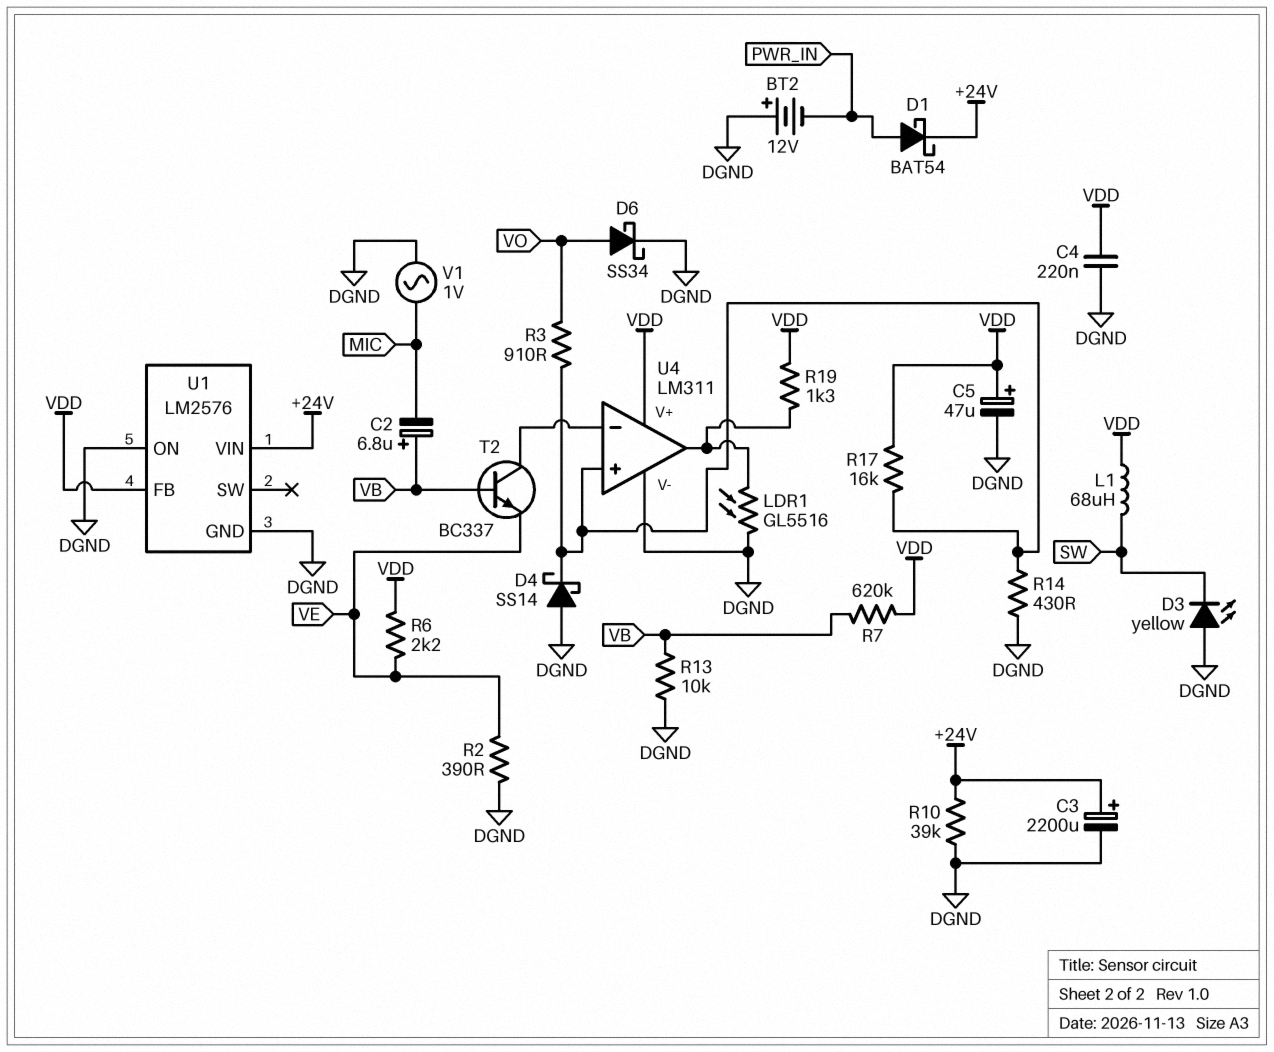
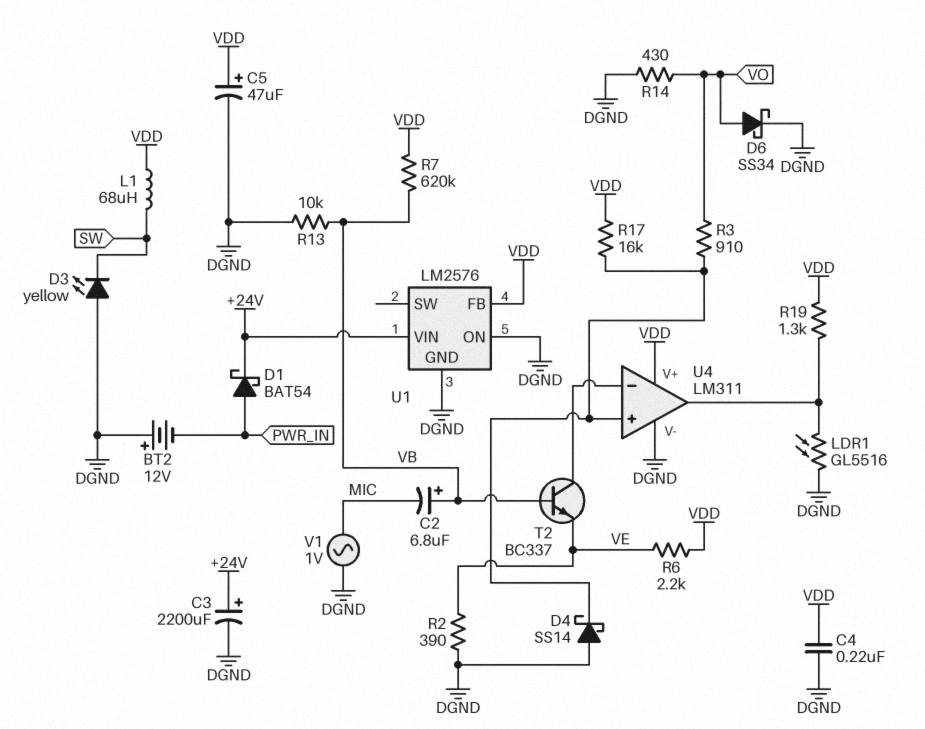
R10: 39k (+24V, DGND) -> none
R14: 430 (DGND, U4/in+) -> 430 (DGND, VO)

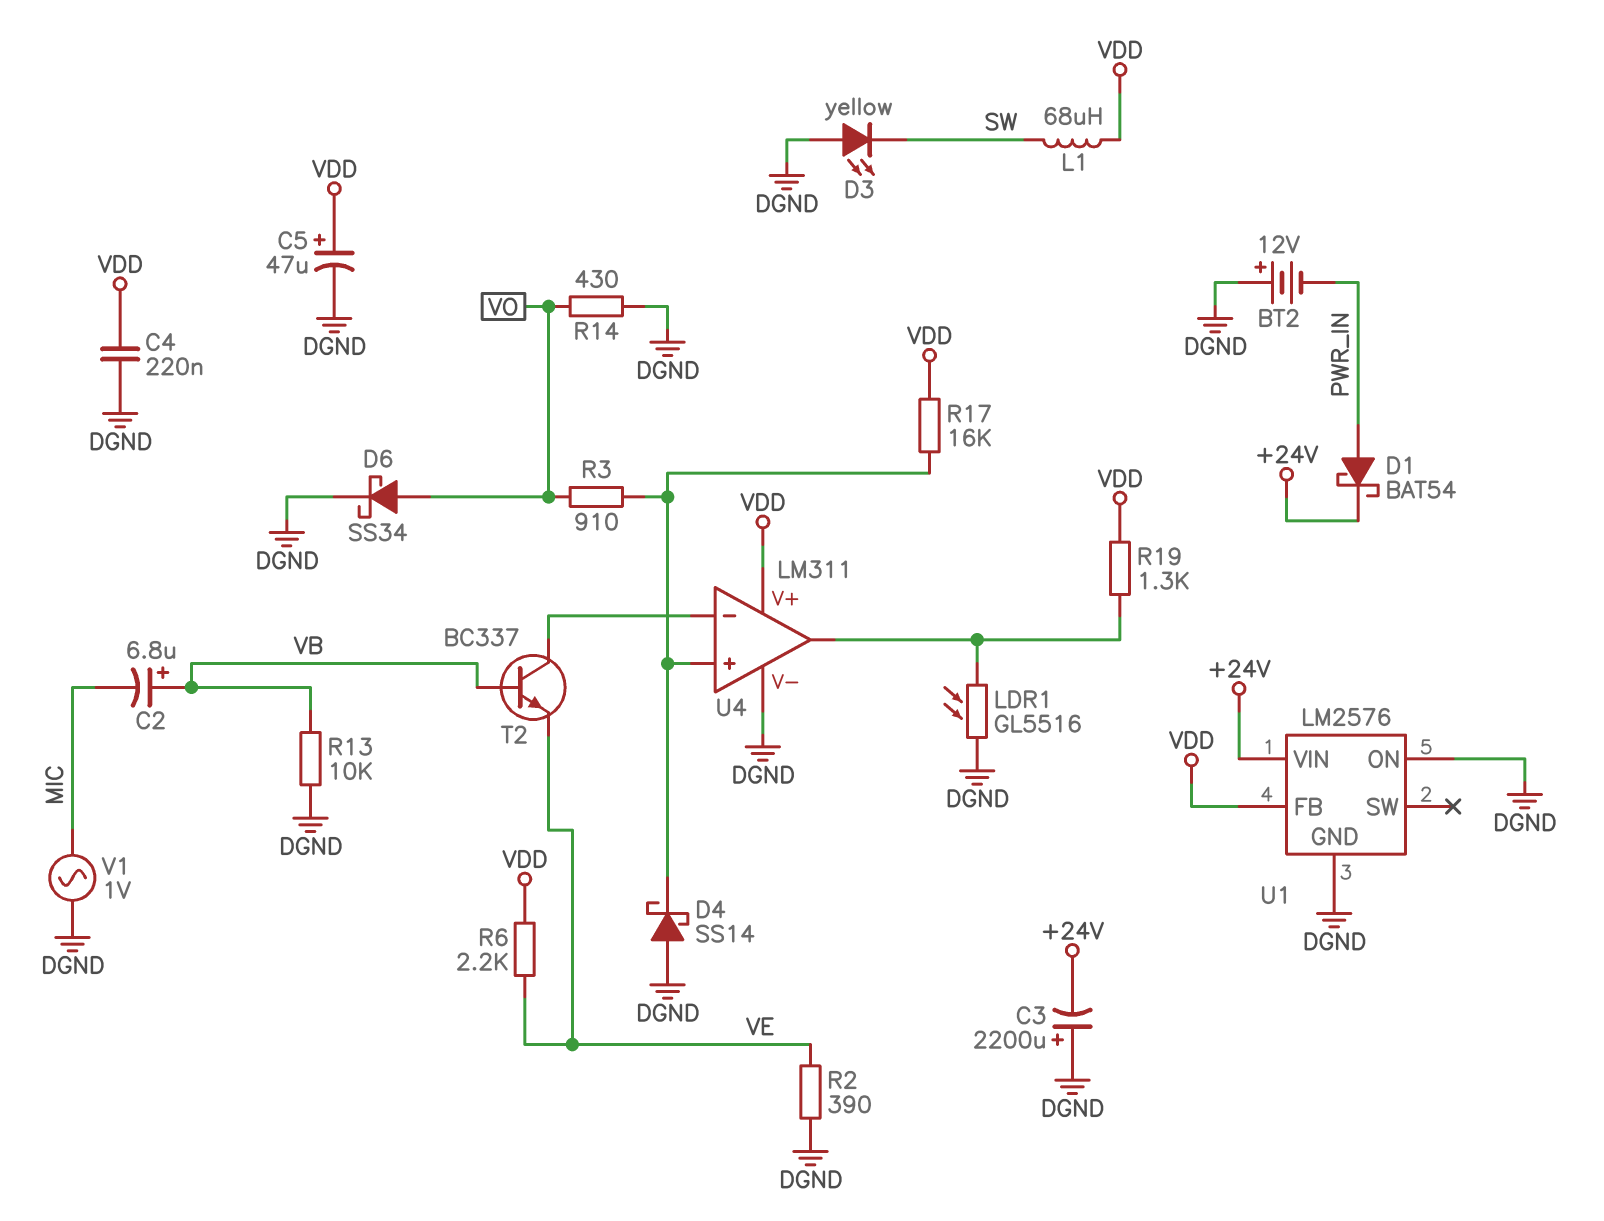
C3: 2200uF (plus +24V, minus DGND) -> 2200uF (plus DGND, minus +24V)
R7: 620k (VB, VDD) -> none

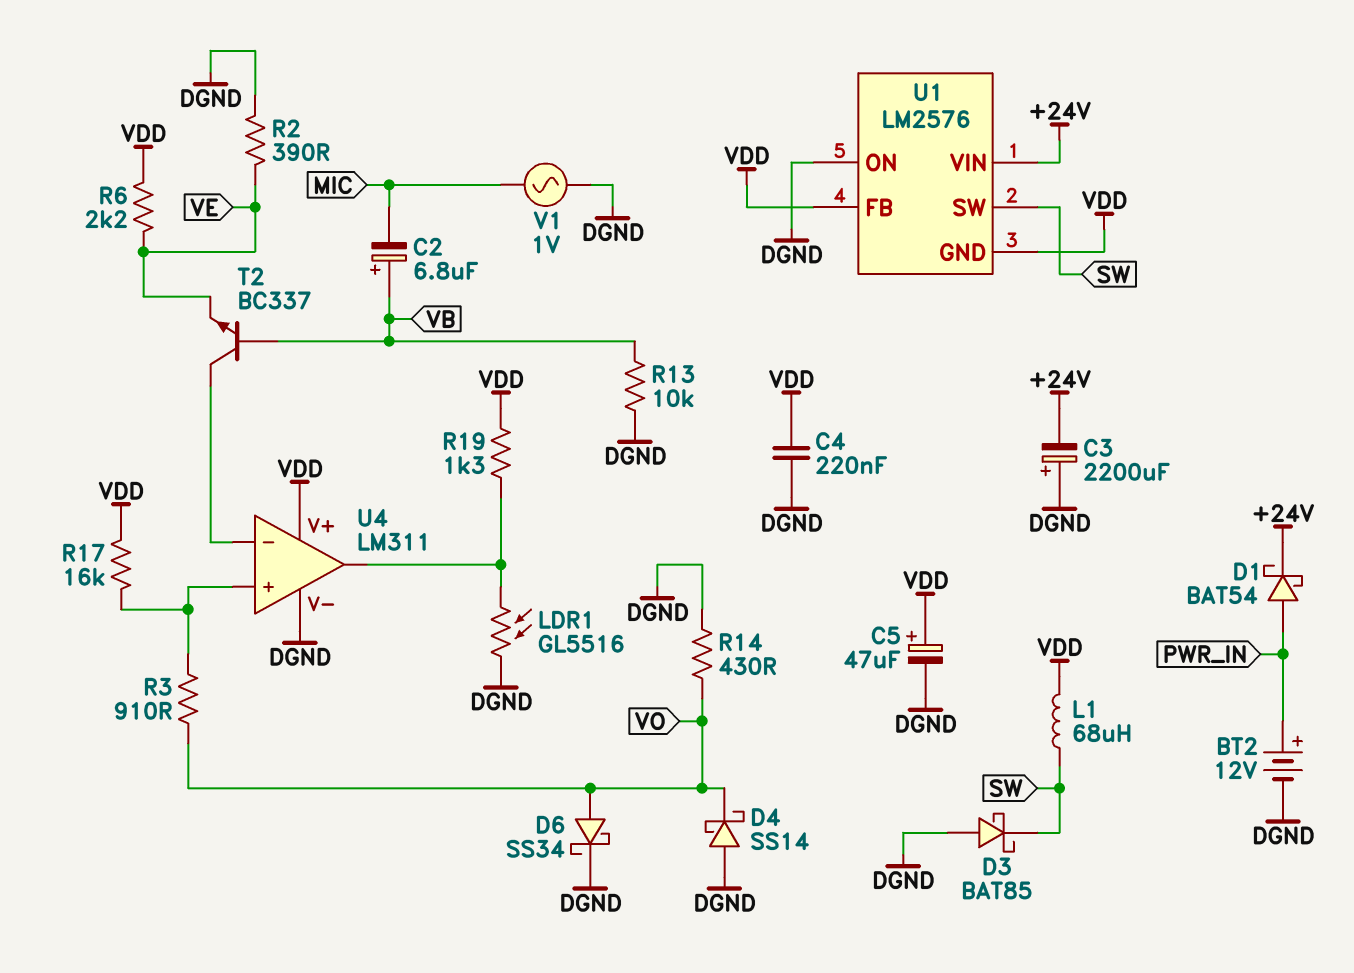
BT2: 12V (plus DGND, minus PWR_IN) -> 12V (plus PWR_IN, minus DGND)
D3: LED yellow (A DGND, K SW) -> schottky BAT85 (A DGND, K SW)
D4: schottky SS14 (A DGND, K U4/in+) -> schottky SS14 (A DGND, K VO)
U1 pin GND: DGND -> VDD
U1 pin SW: none -> SW

